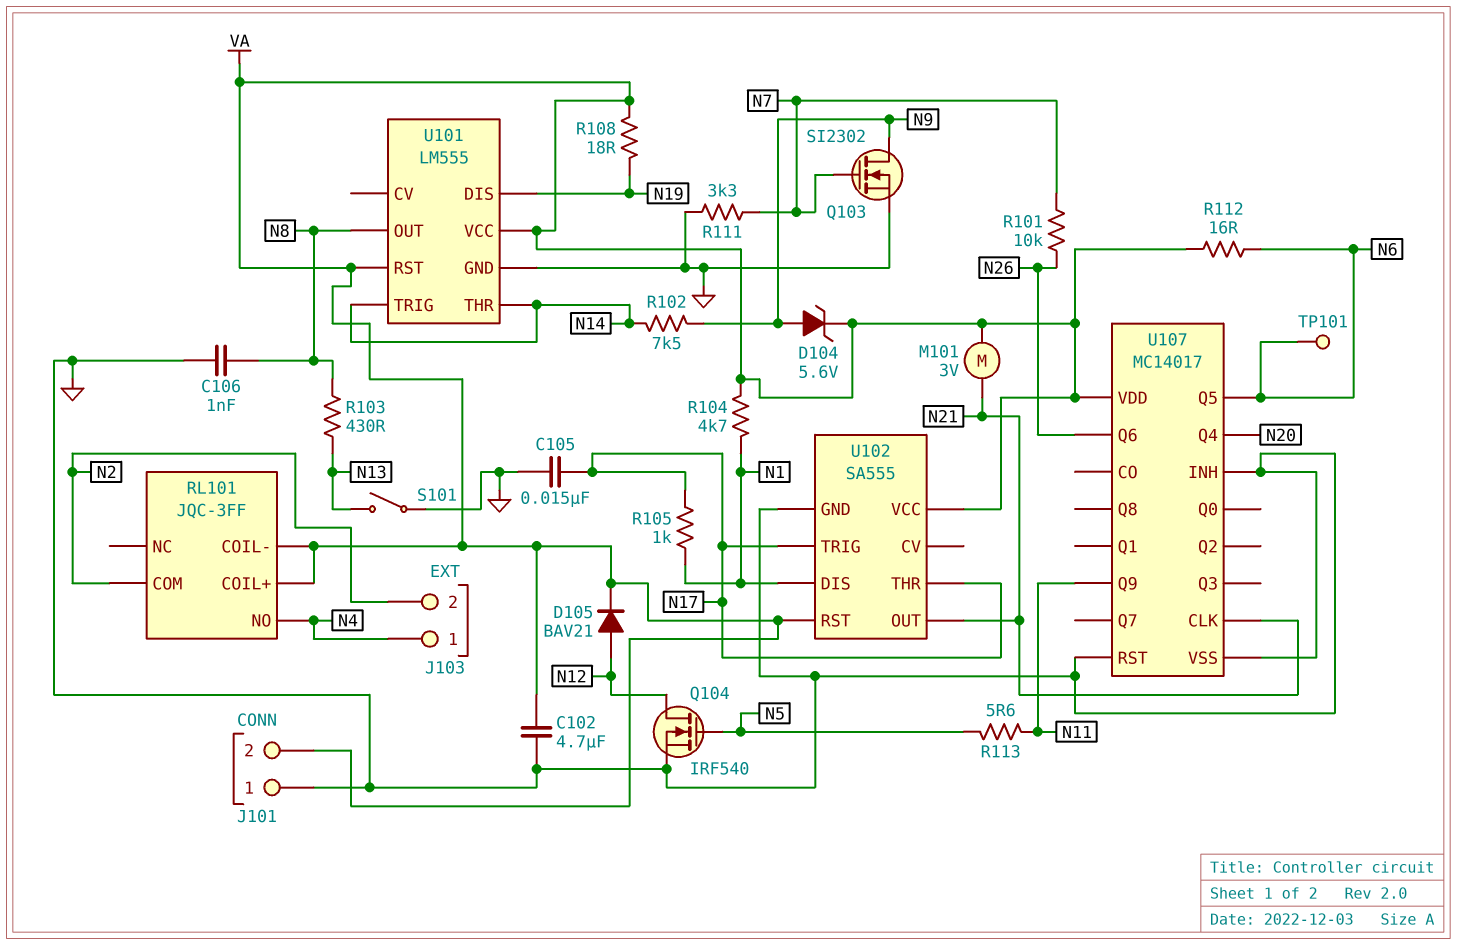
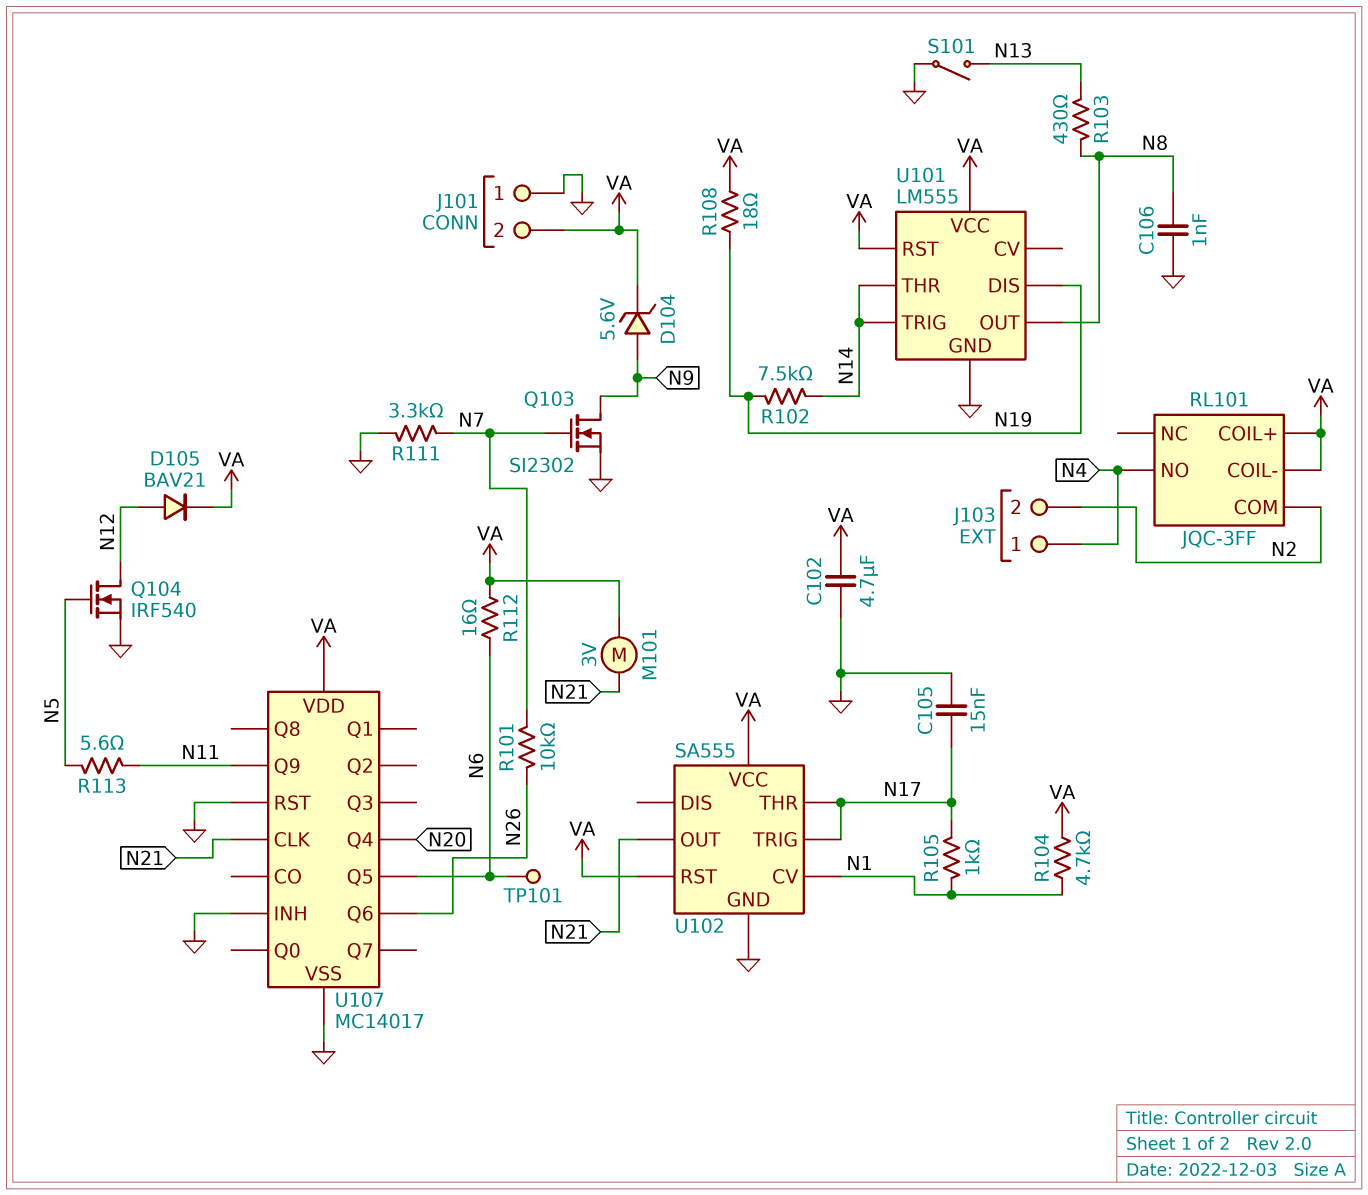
R102: 7.5k (N9, N14) -> 7.5k (N14, N19)
U102 pin CV: none -> N1
U102 pin DIS: N1 -> none

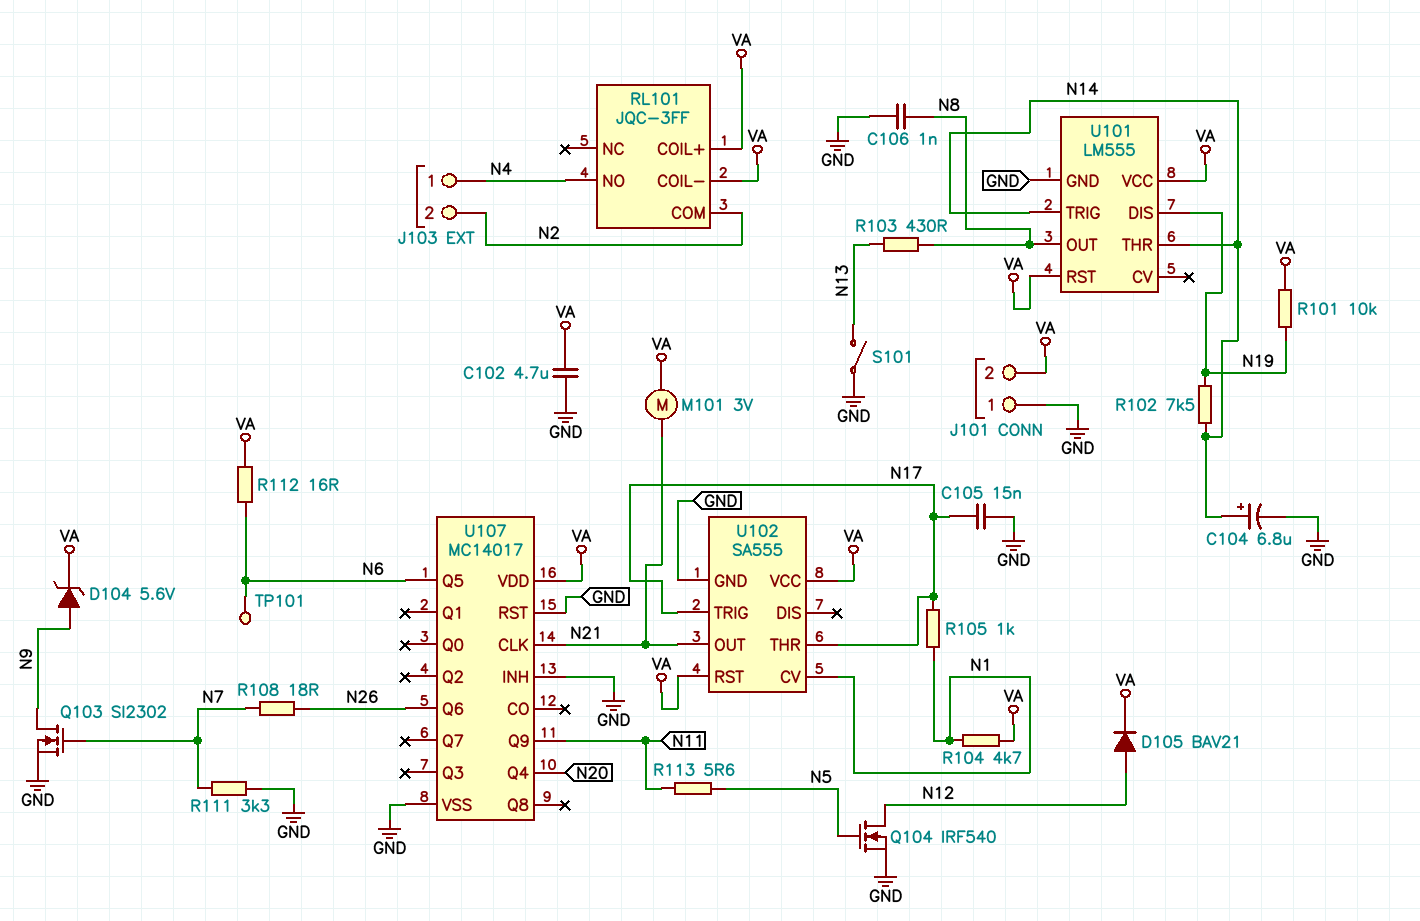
C104: none -> 6.8uF (plus N14, minus GND)
R101: 10k (N7, N26) -> 10k (N19, VA)
R108: 18 (N19, VA) -> 18 (N7, N26)

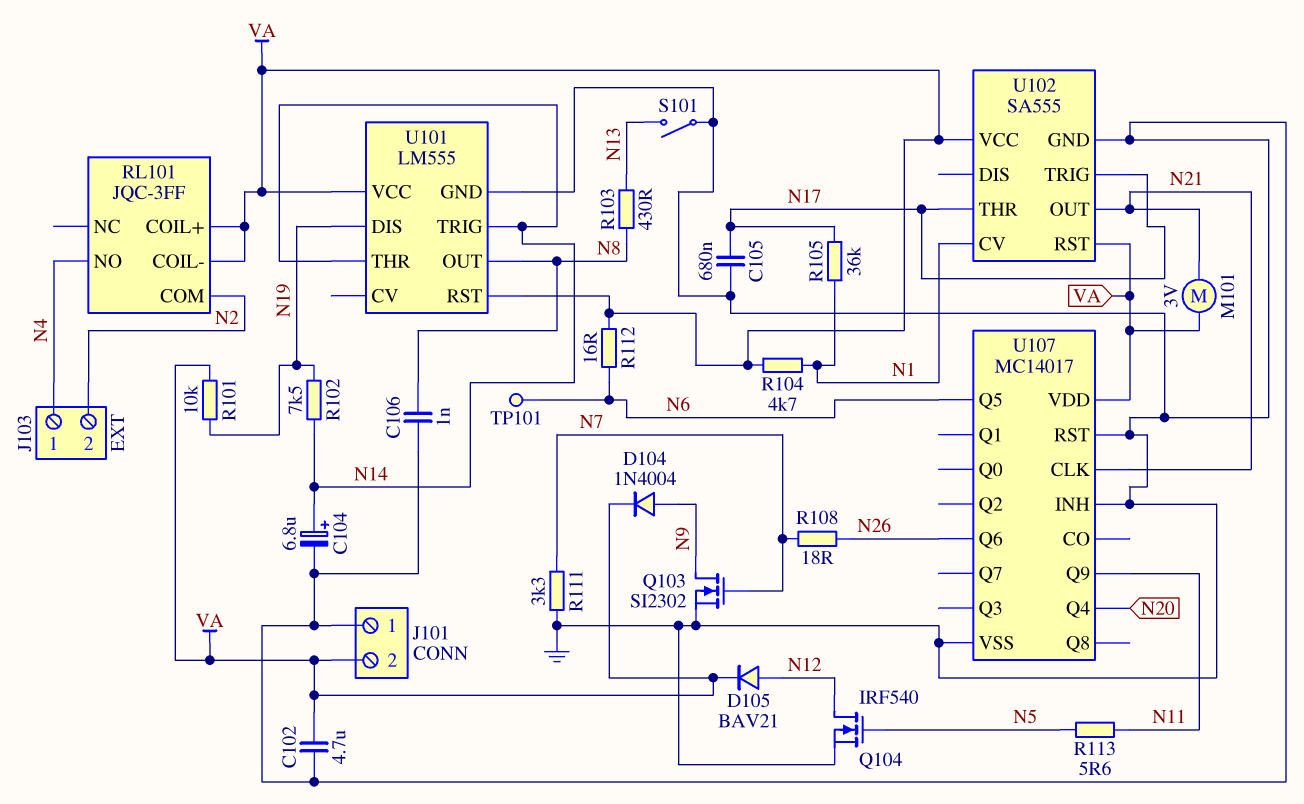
C105: 15nF (GND, N17) -> 680nF (GND, N17)
D104: zener 5.6V (A N9, K VA) -> diode 1N4004 (A N9, K VA)
R105: 1k (N1, N17) -> 36k (N1, N17)

